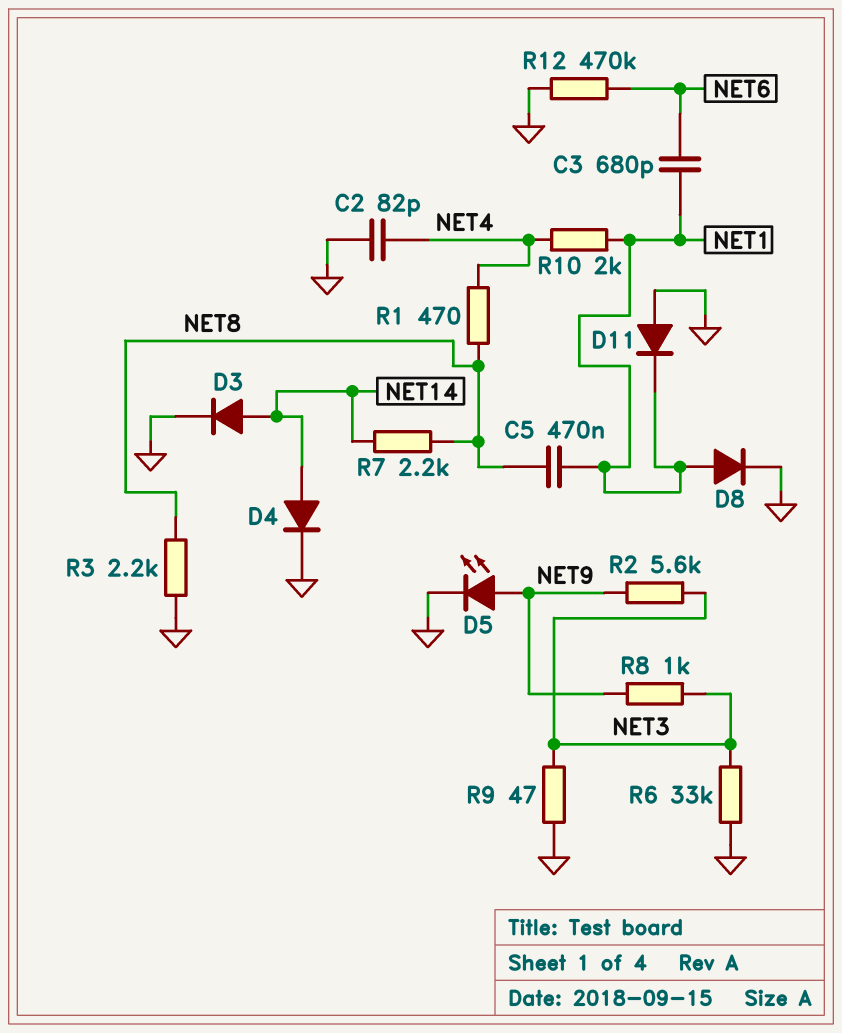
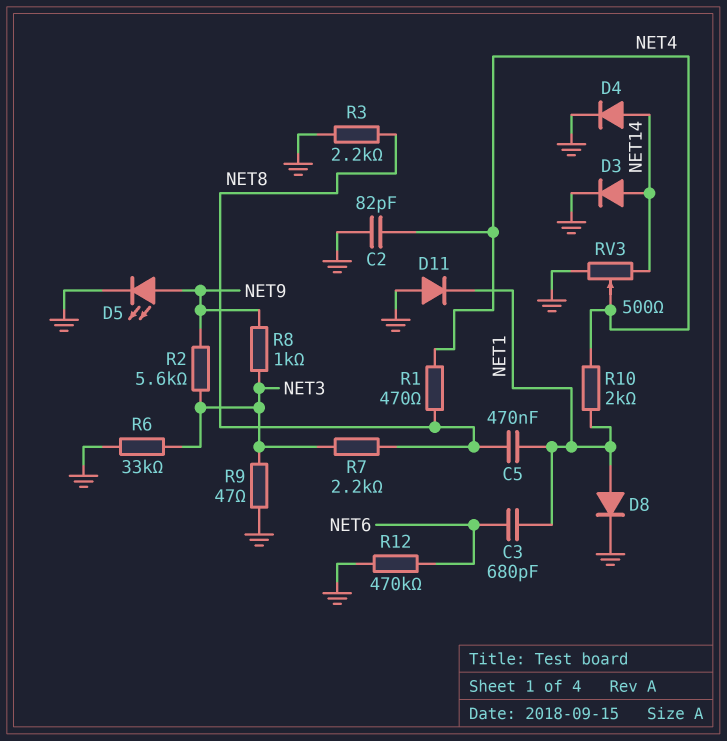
R7: 2.2k (NET8, NET14) -> 2.2k (NET3, NET8)
RV3: none -> 500 (GND, NET14, wiper NET4)

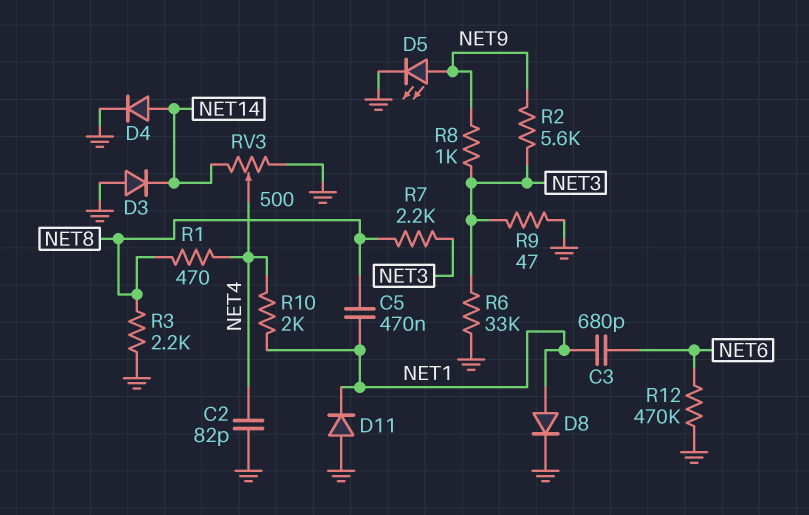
D3: diode (A NET14, K GND) -> diode (A GND, K NET14)

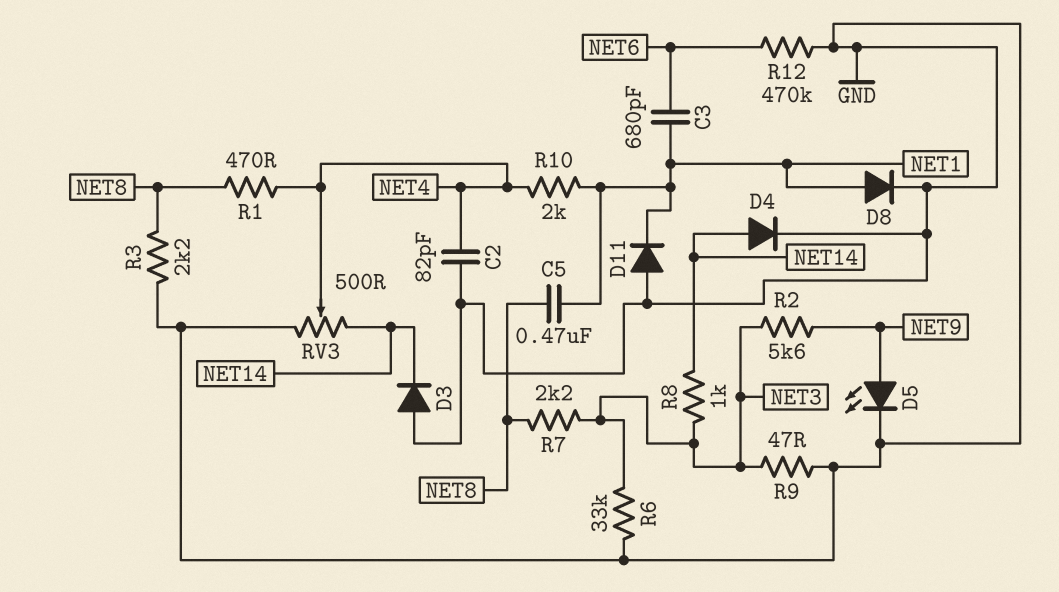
R8: 1k (NET3, NET9) -> 1k (NET3, NET14)

